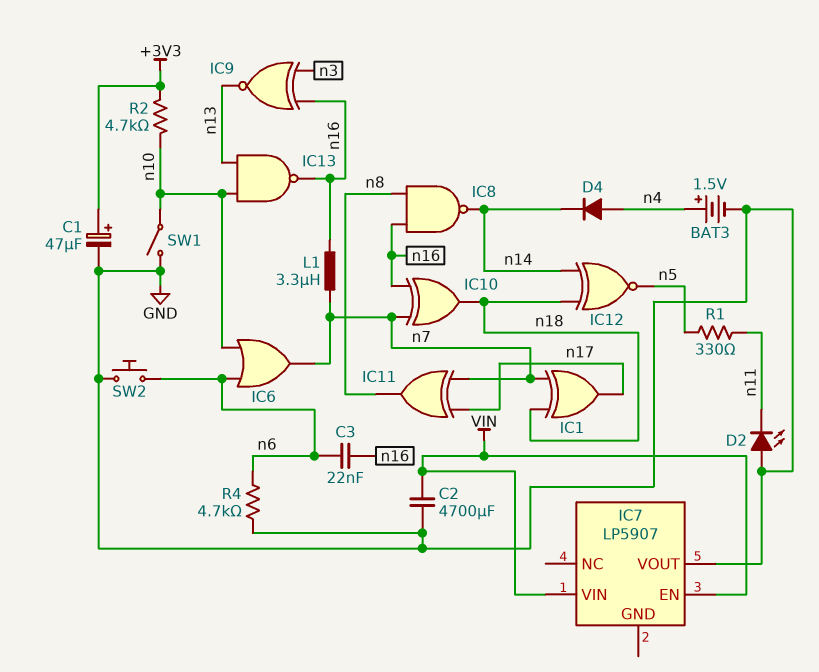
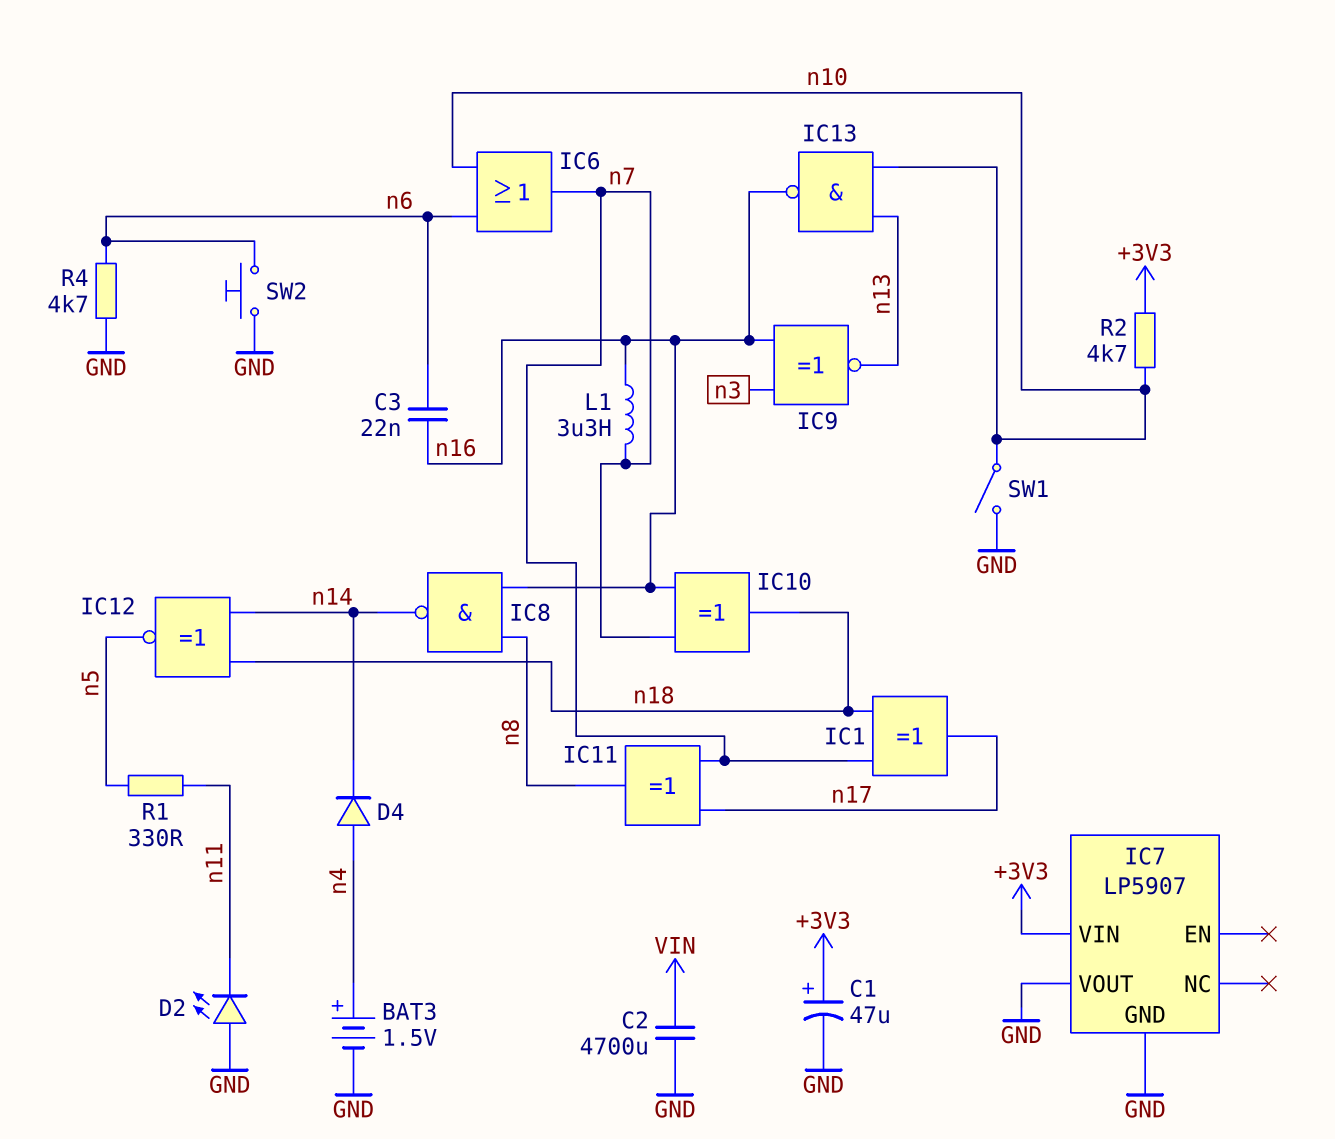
IC7 pin EN: VIN -> none
IC7 pin GND: none -> GND
IC7 pin VIN: VIN -> +3V3

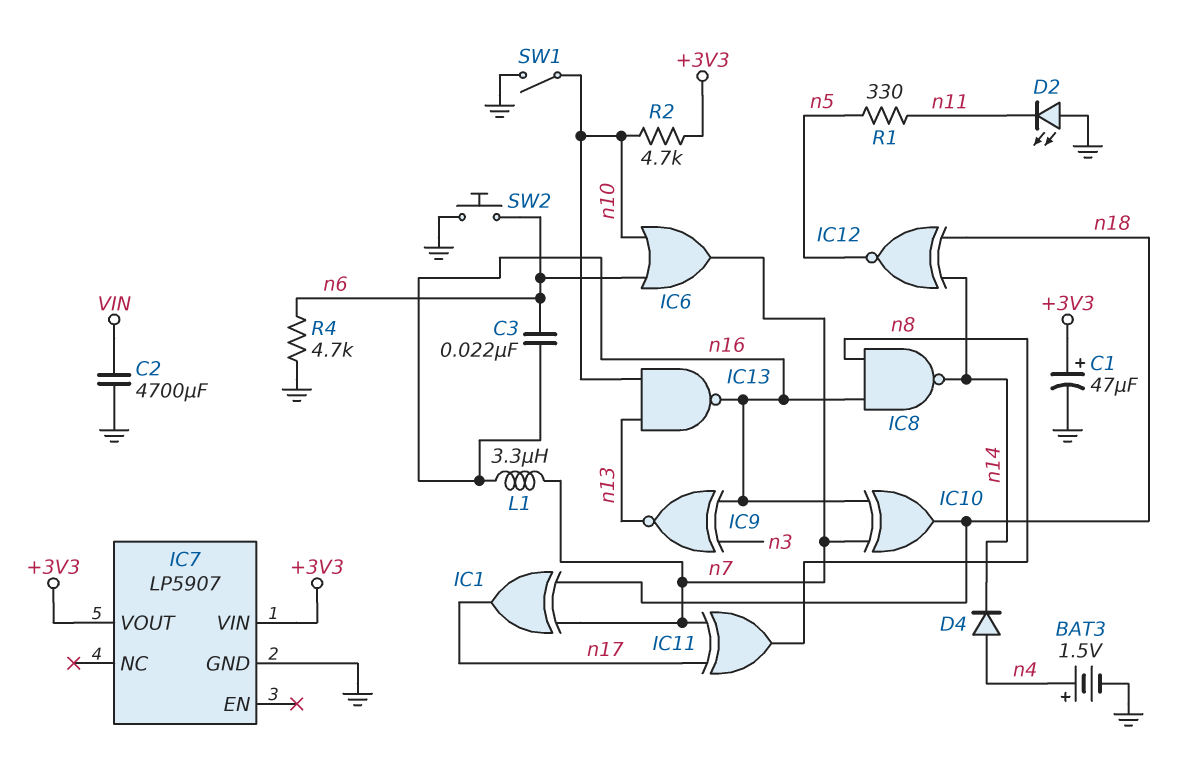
IC7 pin VOUT: GND -> +3V3

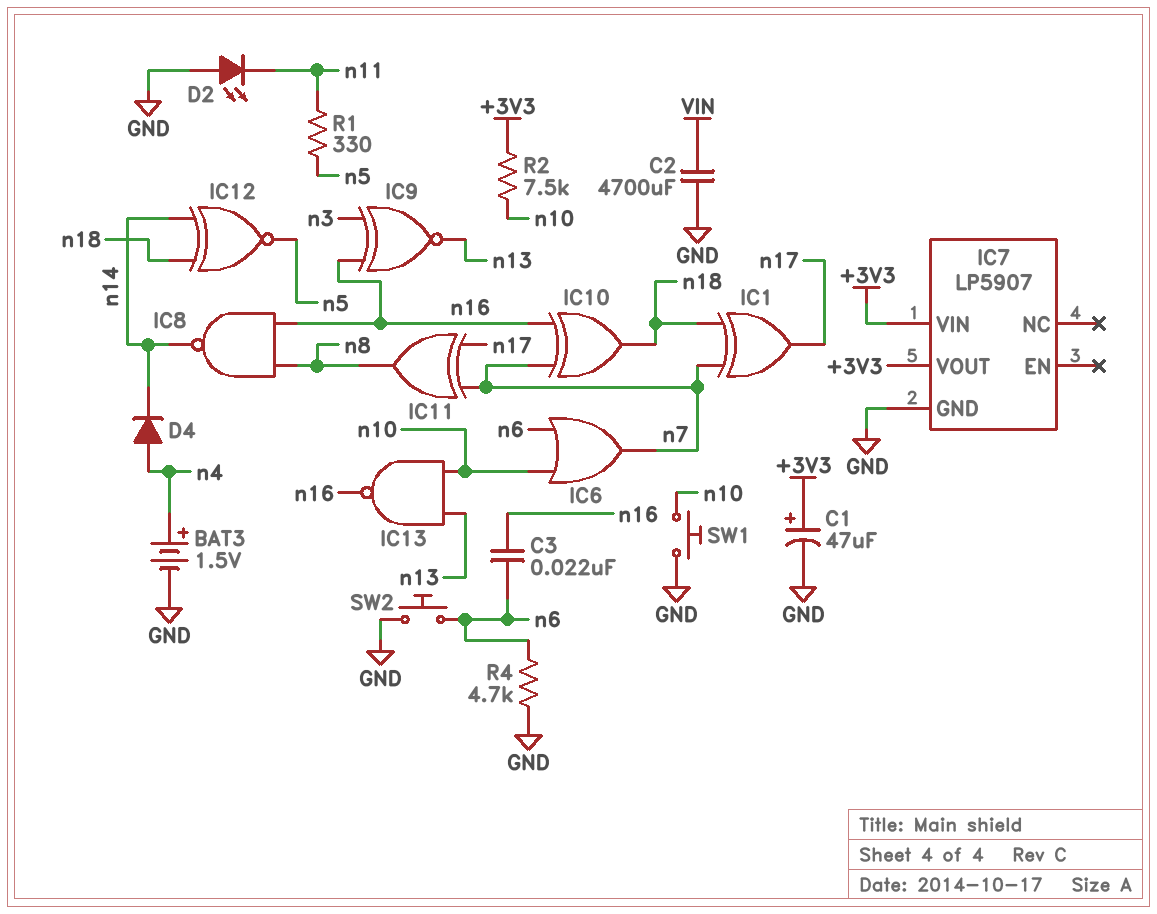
L1: 3.3uH (n7, n16) -> none
R2: 4.7k (+3V3, n10) -> 7.5k (+3V3, n10)
SW1: switch (GND, n10) -> button (GND, n10)

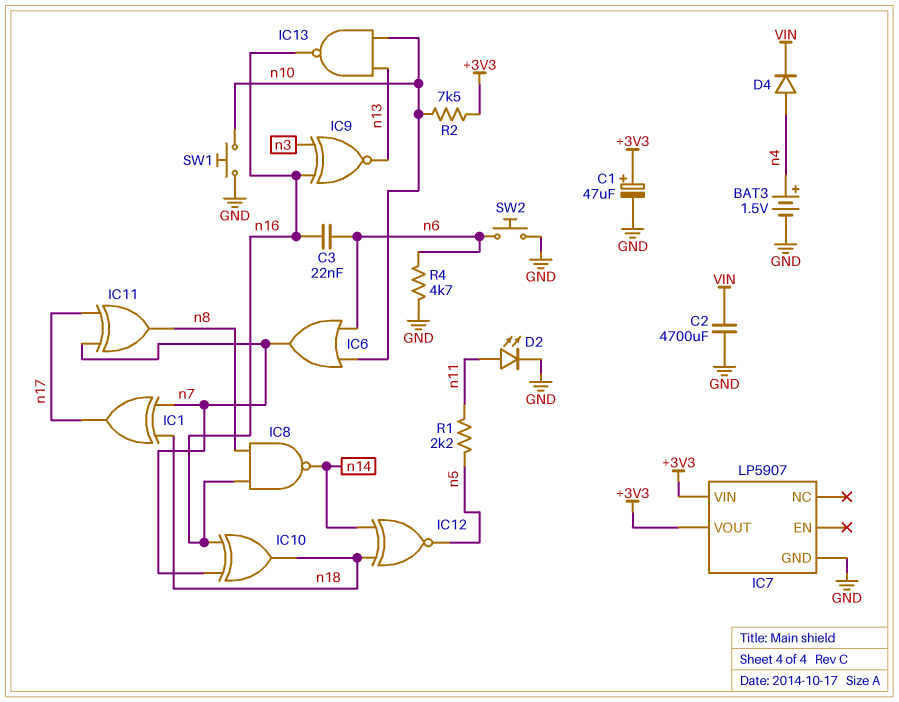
D2: LED (A GND, K n11) -> LED (A n11, K GND)
D4: diode (A n4, K n14) -> diode (A n4, K VIN)
R1: 330 (n5, n11) -> 2.2k (n5, n11)

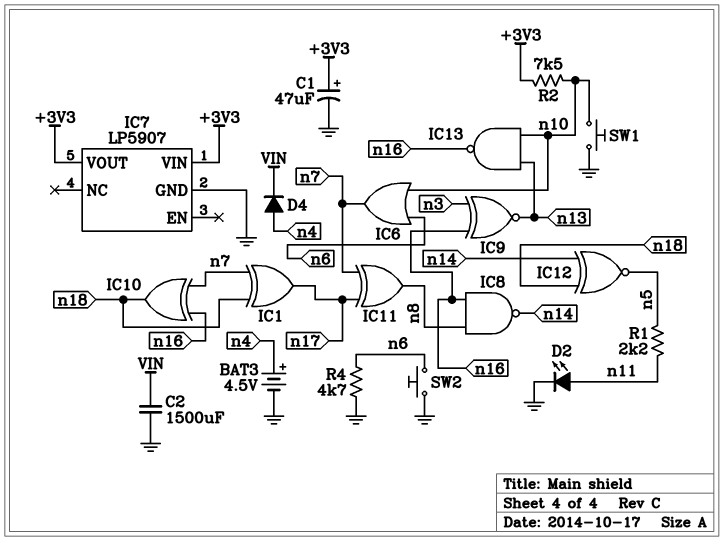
BAT3: 1.5V (plus n4, minus GND) -> 4.5V (plus n4, minus GND)
C2: 4700uF (GND, VIN) -> 1500uF (GND, VIN)
C3: 22nF (n6, n16) -> none

